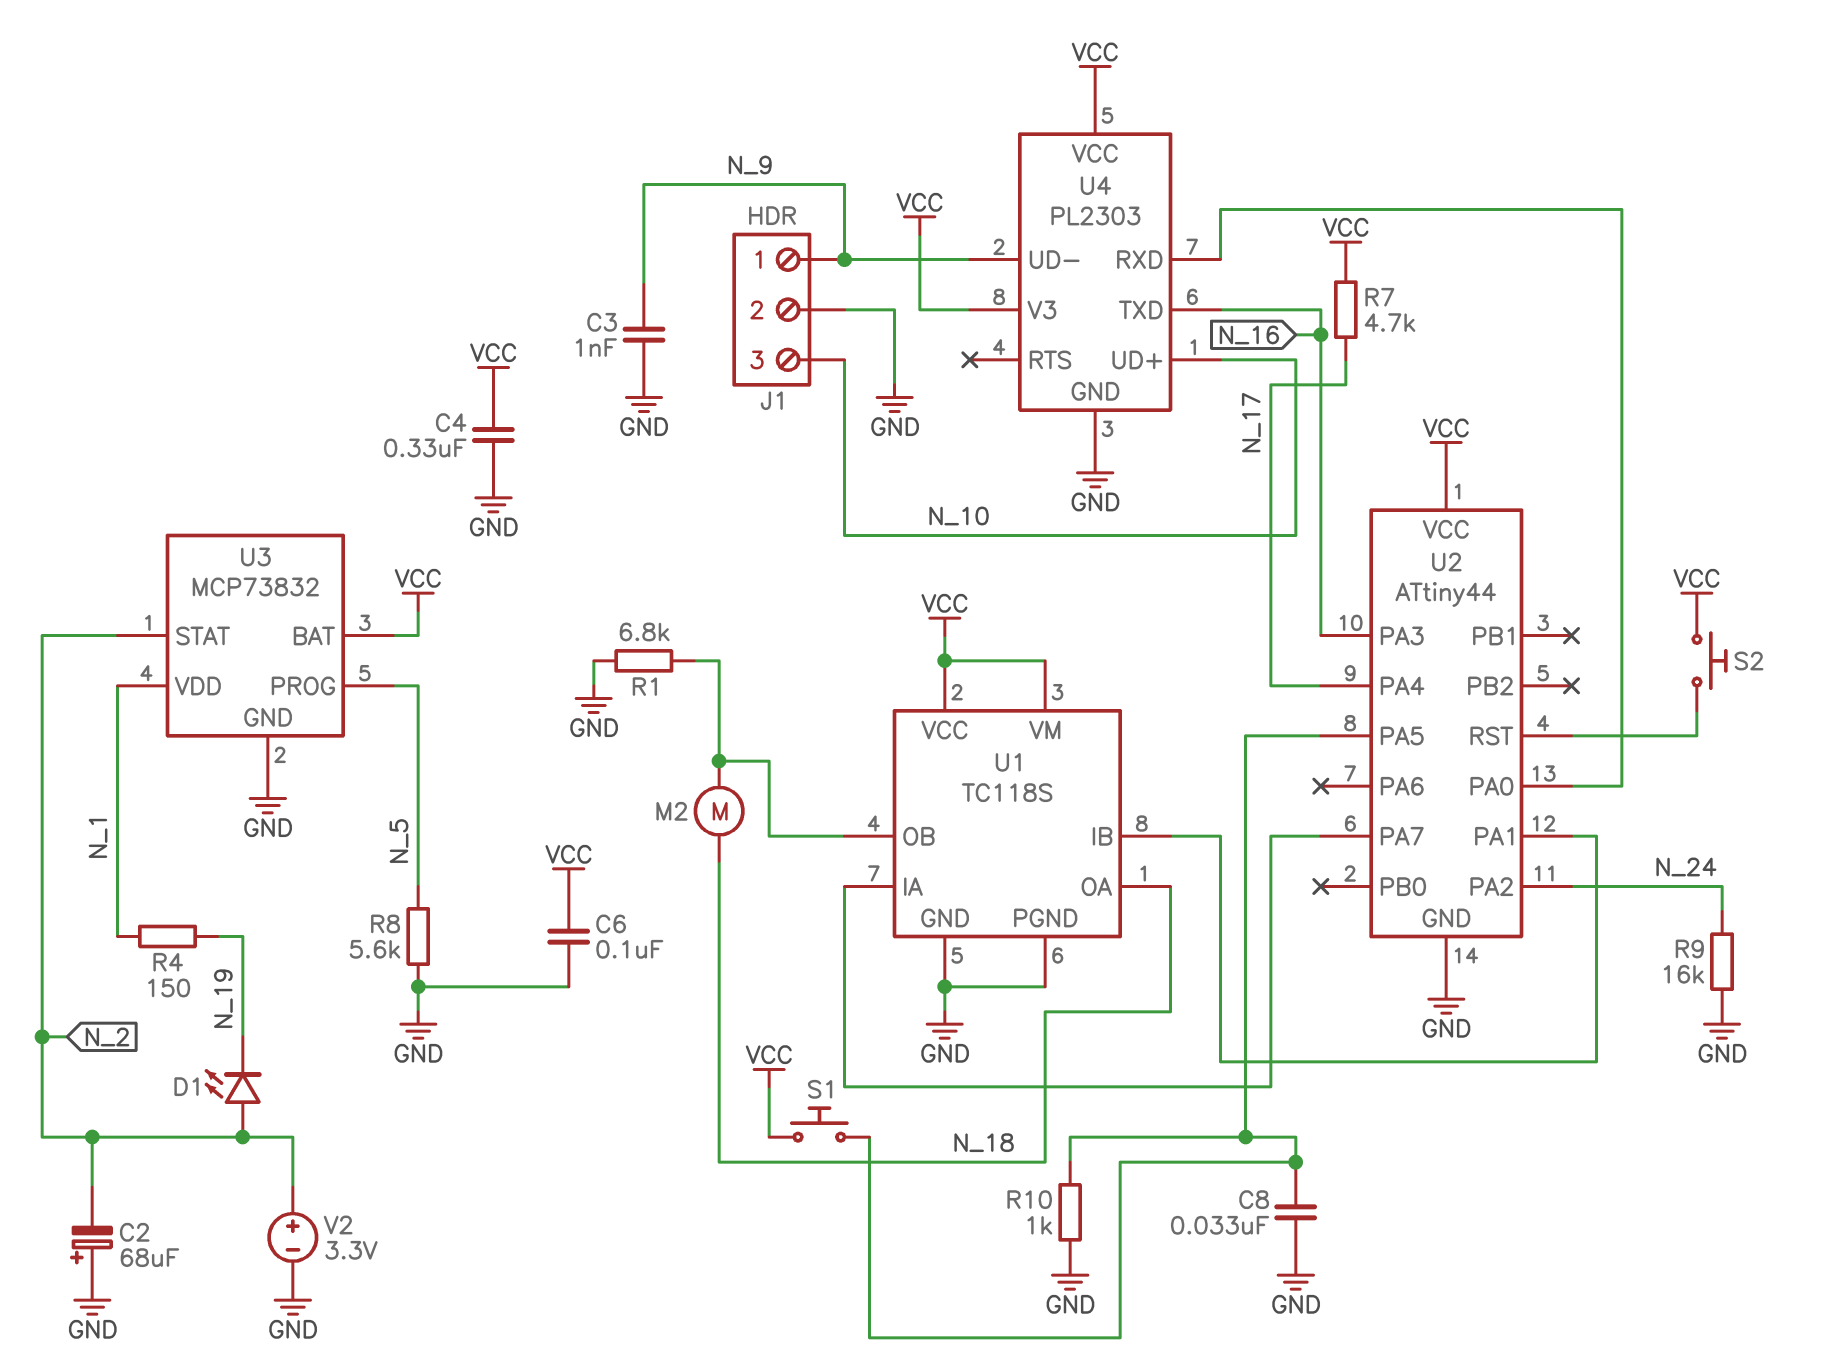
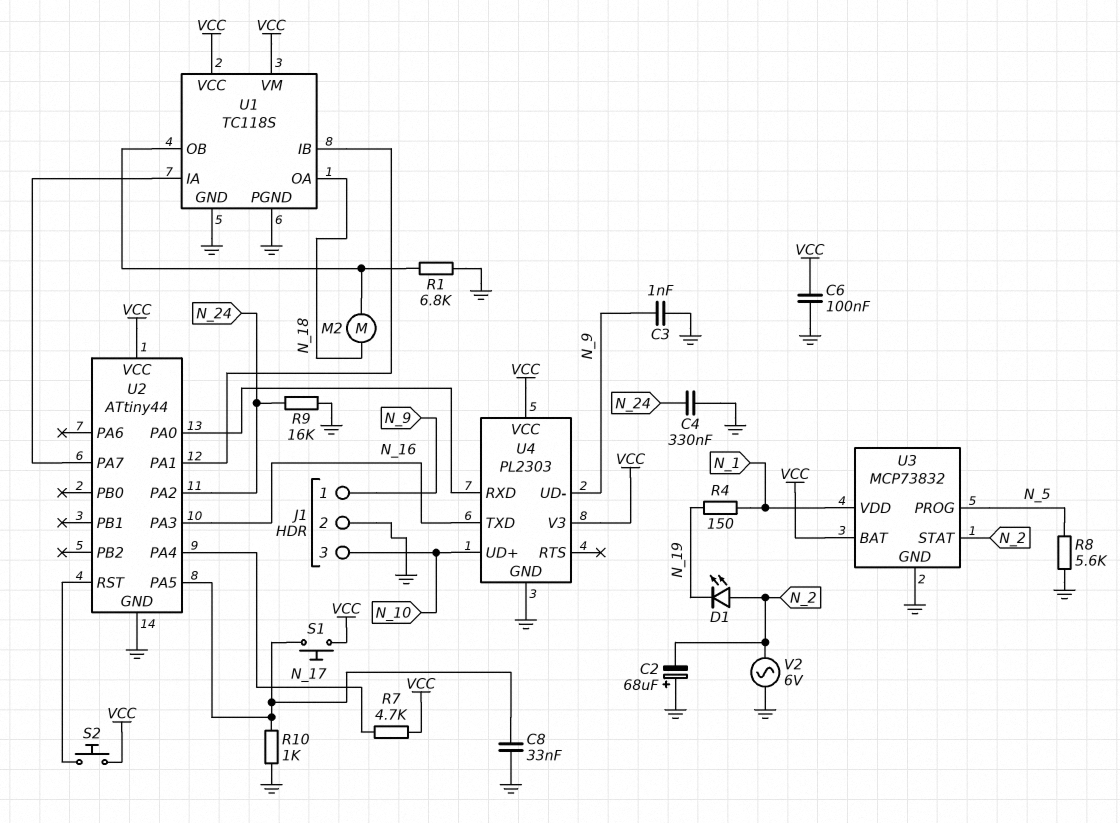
C4: 330nF (GND, VCC) -> 330nF (GND, N_24)
V2: 3.3V (plus N_2, minus GND) -> AC 6V (GND, N_2)

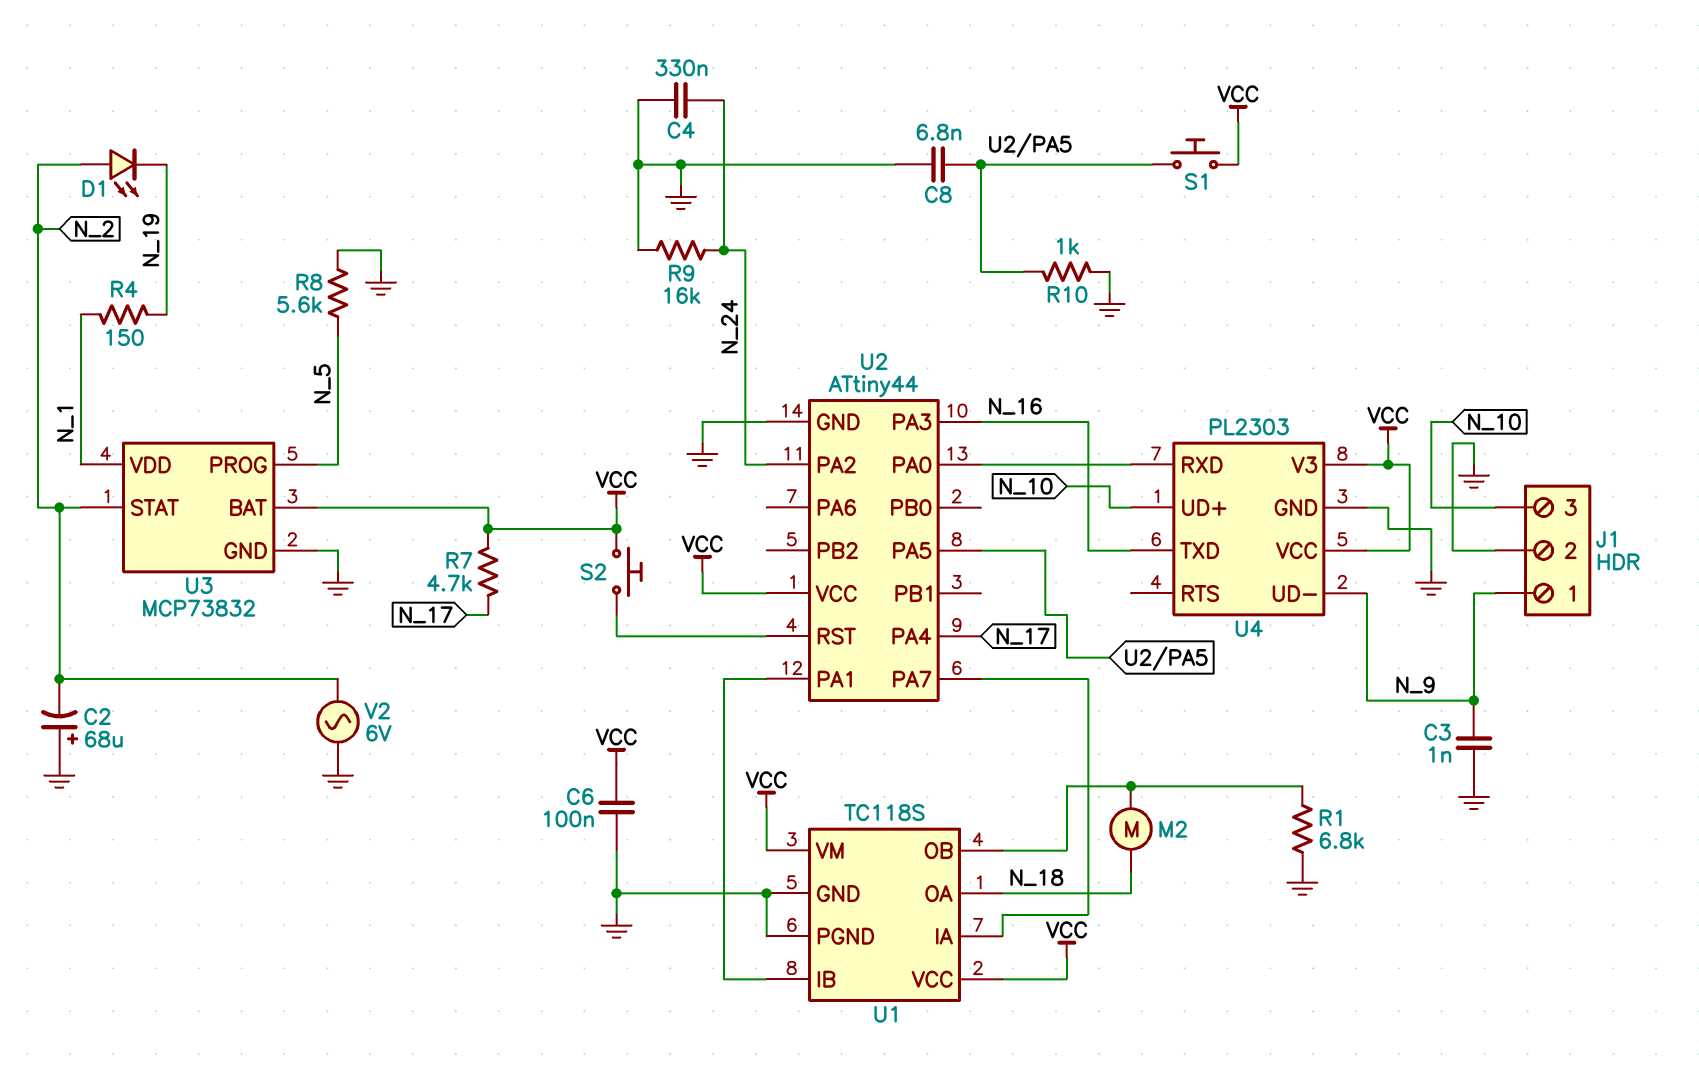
C8: 33nF (GND, U2/PA5) -> 6.8nF (GND, U2/PA5)

